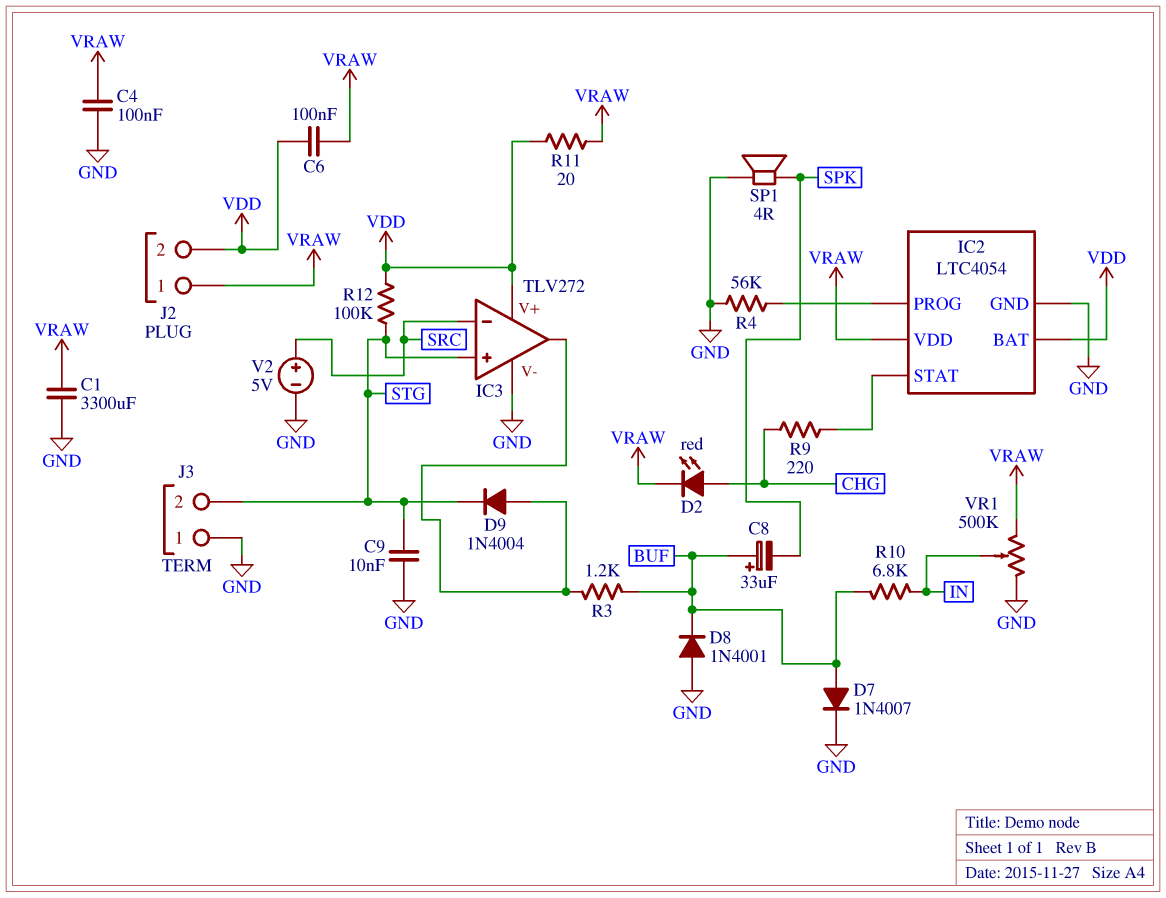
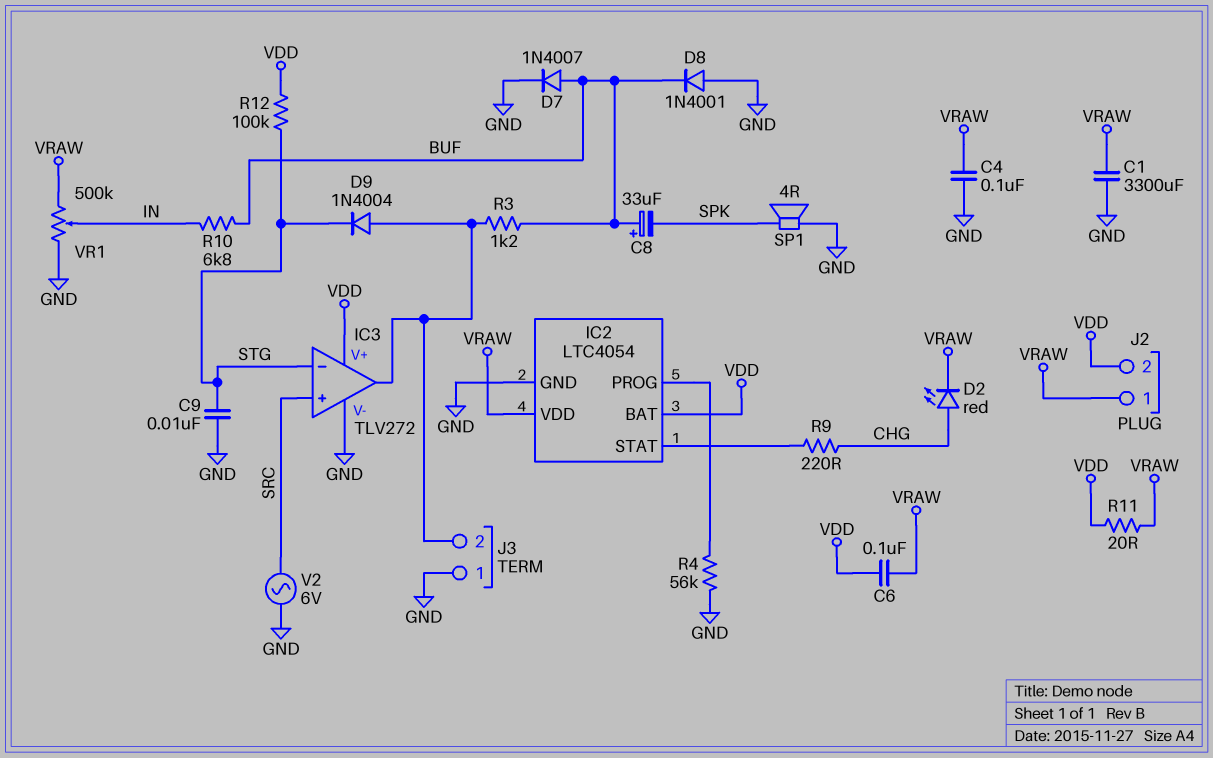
IC3 pin in+: STG -> SRC
IC3 pin in-: SRC -> STG
J3 pin 2: STG -> IC3/out
V2: 5V (plus SRC, minus GND) -> AC 6V (GND, SRC)

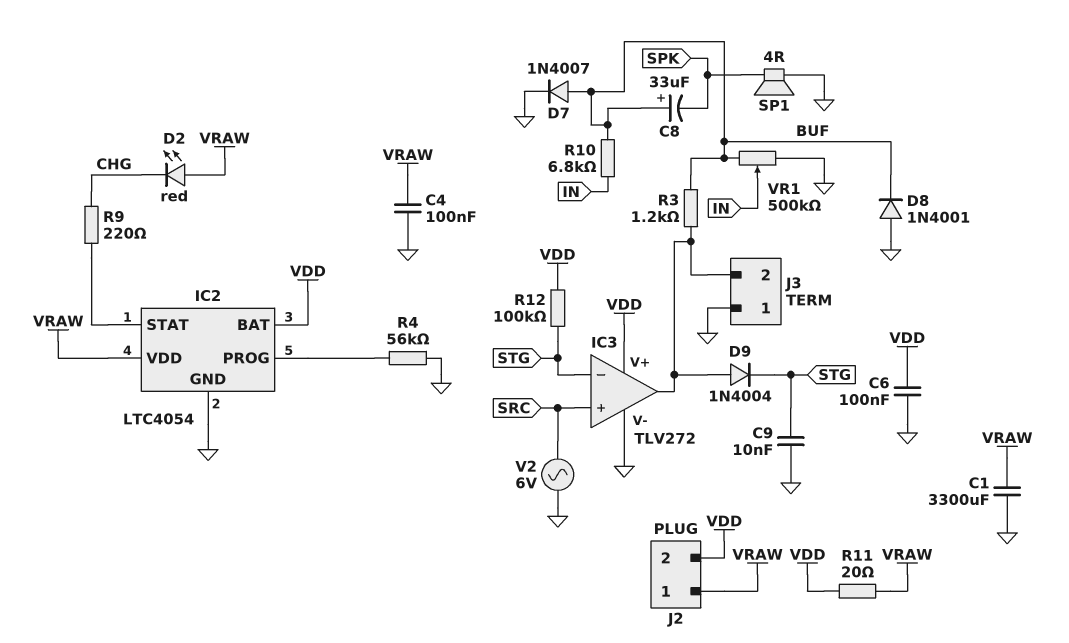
C6: 100nF (VDD, VRAW) -> 100nF (GND, VDD)
D2: LED red (A CHG, K VRAW) -> LED red (A VRAW, K CHG)
VR1: 500k (GND, VRAW, wiper IN) -> 500k (BUF, GND, wiper IN)

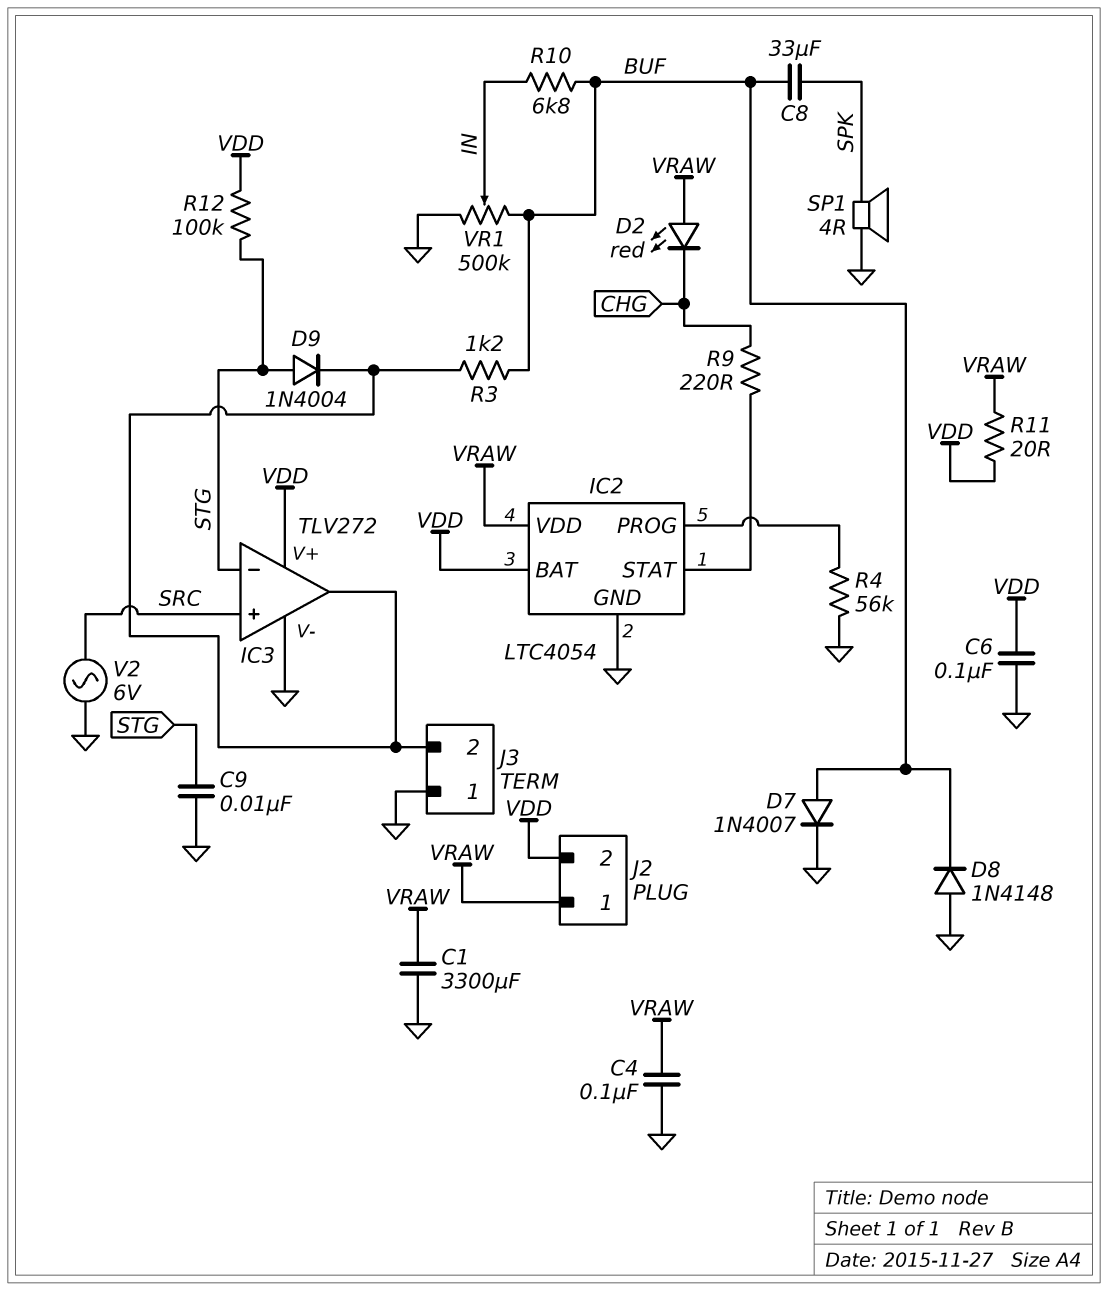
C8: 33uF (plus BUF, minus SPK) -> 33uF (BUF, SPK)
D8: diode 1N4001 (A GND, K BUF) -> diode 1N4148 (A GND, K BUF)
D9: diode 1N4004 (A IC3/out, K STG) -> diode 1N4004 (A STG, K IC3/out)

